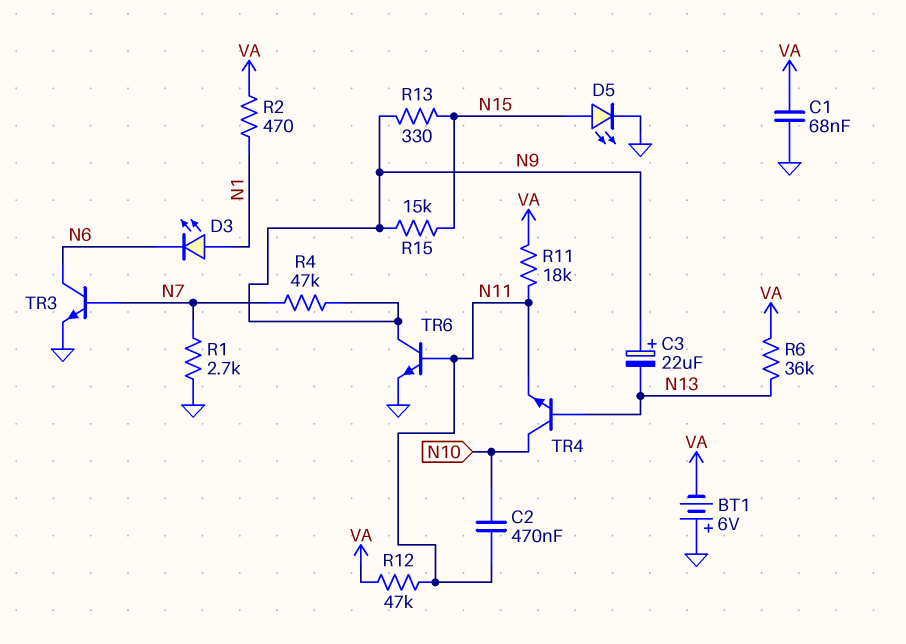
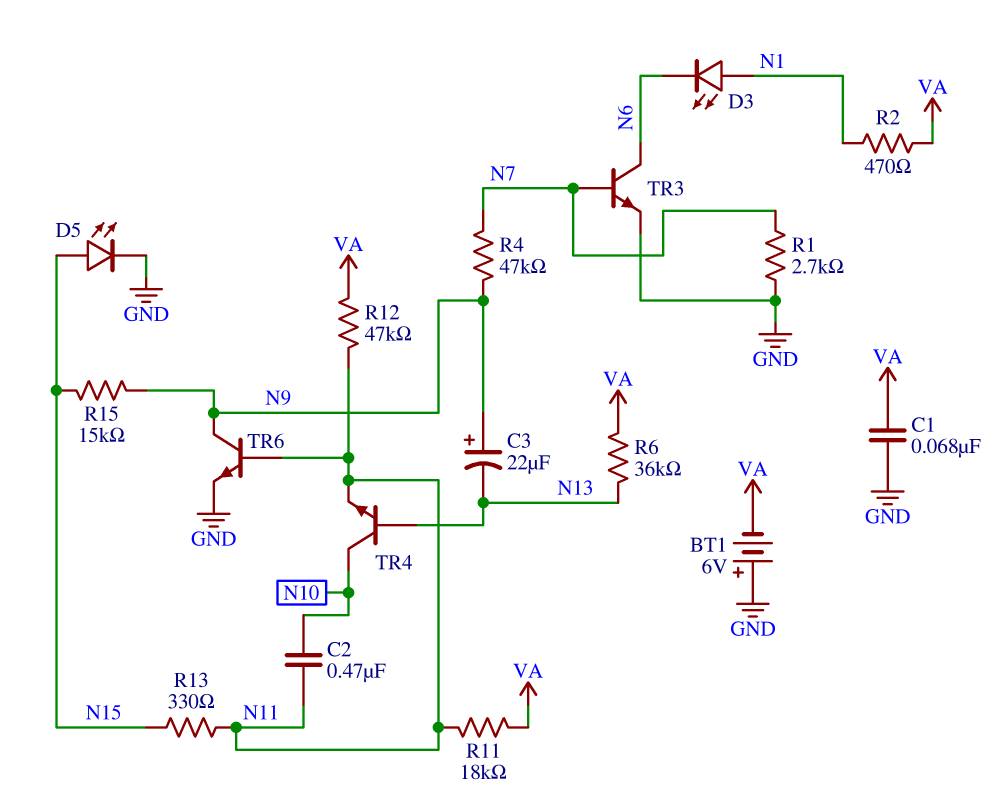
R13: 330 (N9, N15) -> 330 (N11, N15)

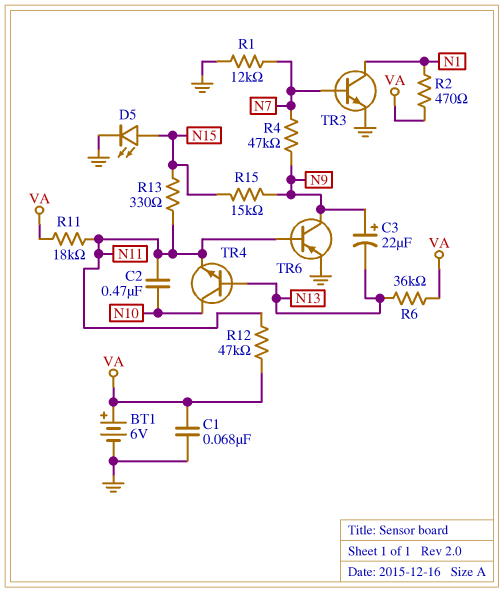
BT1: 6V (plus GND, minus VA) -> 6V (plus VA, minus GND)
D3: LED (A N1, K N6) -> none
R1: 2.7k (GND, N7) -> 12k (GND, N7)
TR3: NPN (B N7, C N6, E GND) -> NPN (B N7, C N1, E GND)
TR6: NPN (B N11, C N9, E GND) -> PNP (B N11, C N9, E GND)

